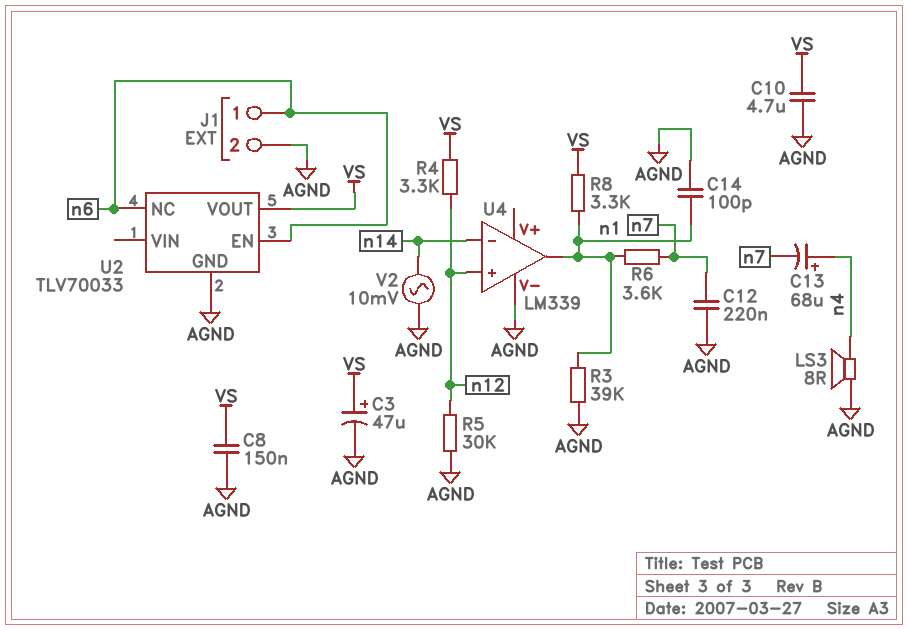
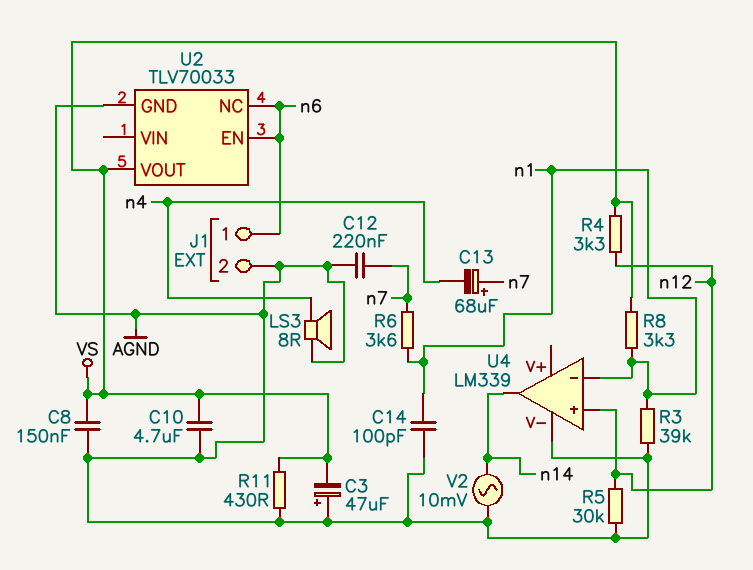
C3: 47uF (plus VS, minus AGND) -> 47uF (plus AGND, minus VS)
C13: 68uF (plus n4, minus n7) -> 68uF (plus n7, minus n4)
R11: none -> 430 (AGND, VS)
U4 pin in-: n14 -> n1
U4 pin out: n1 -> n14

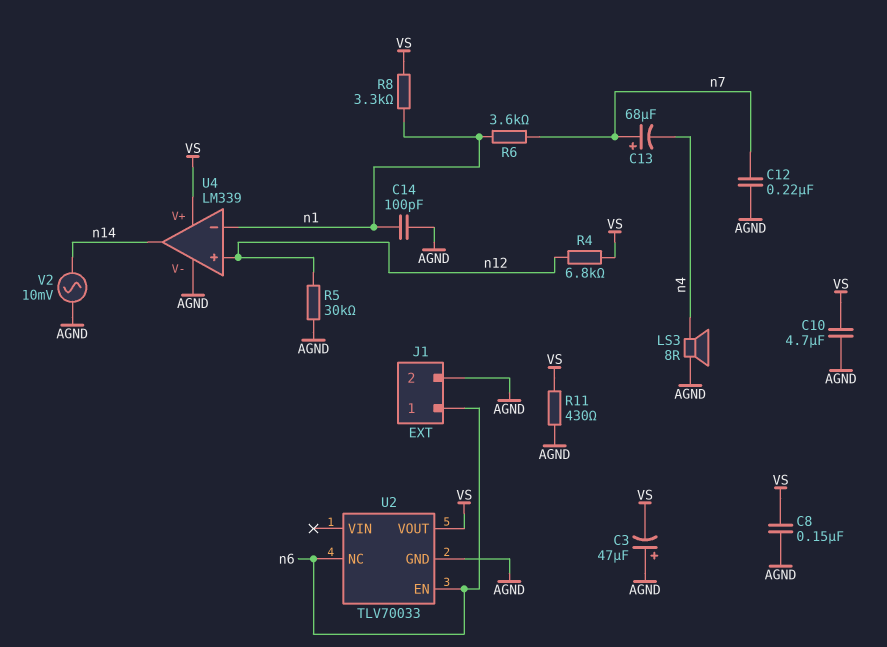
R3: 39k (AGND, n1) -> none
R4: 3.3k (VS, n12) -> 6.8k (VS, n12)
U4 pin V+: none -> VS

